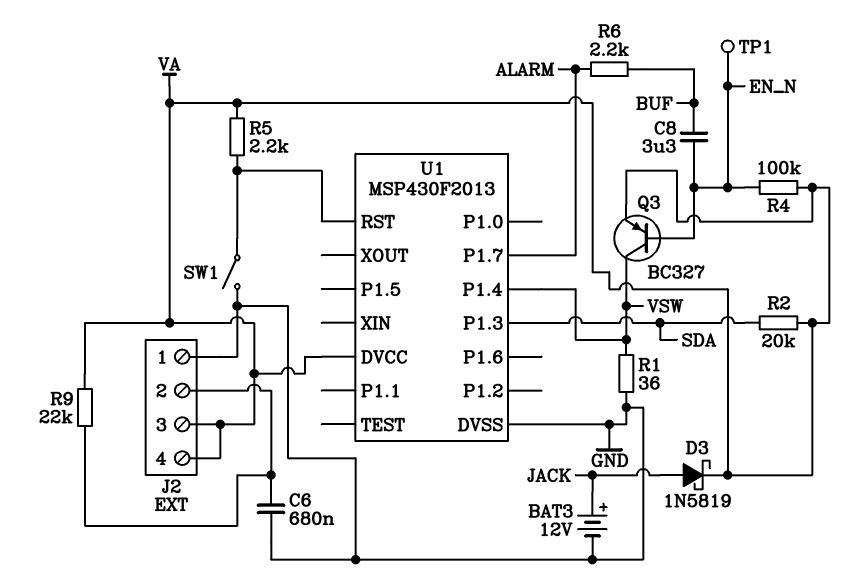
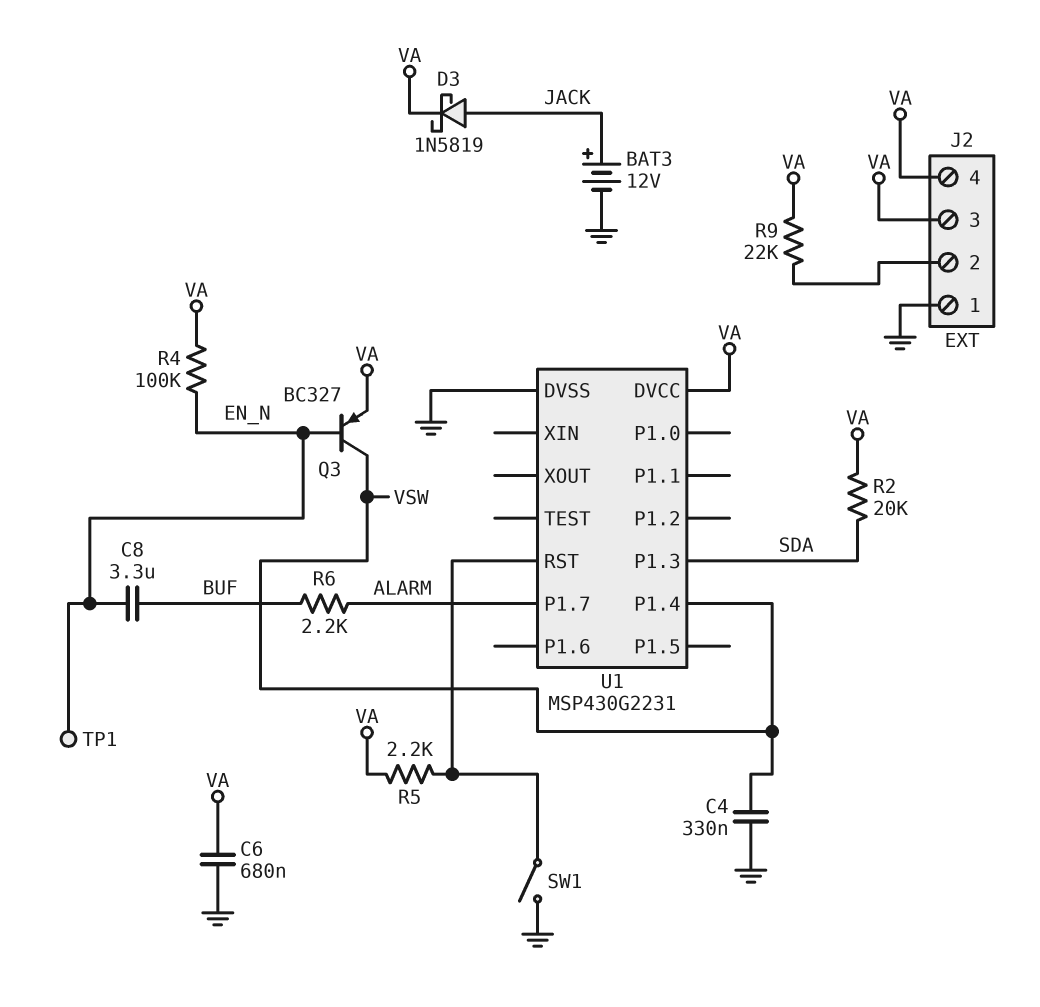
C4: none -> 330nF (GND, VSW)
C6: 680nF (GND, J2/2) -> 680nF (GND, VA)
R1: 36 (GND, VSW) -> none
U1: MSP430F2013 -> MSP430G2231

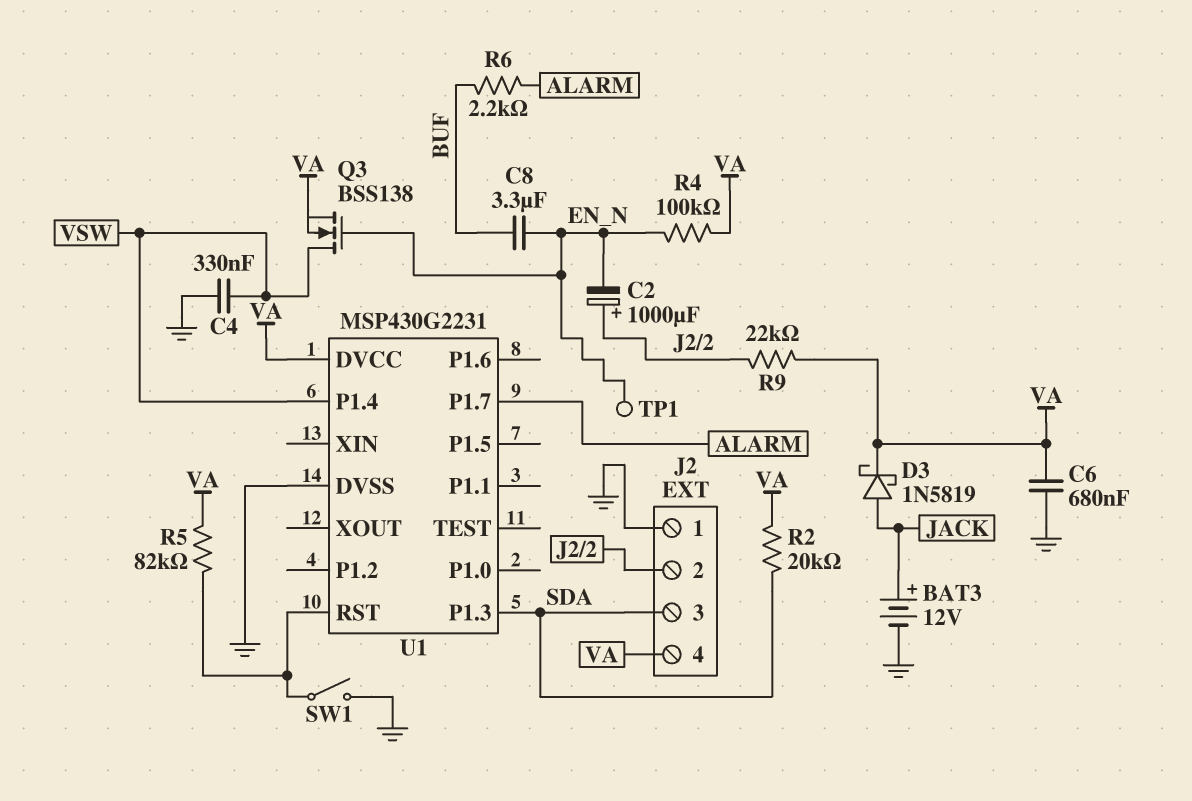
C2: none -> 1000uF (plus J2/2, minus EN_N)
J2 pin 3: VA -> SDA
Q3: PNP BC327 (B EN_N, C VSW, E VA) -> NMOS BSS138 (G EN_N, D VSW, S VA)
R5: 2.2k (U1/RST, VA) -> 82k (U1/RST, VA)

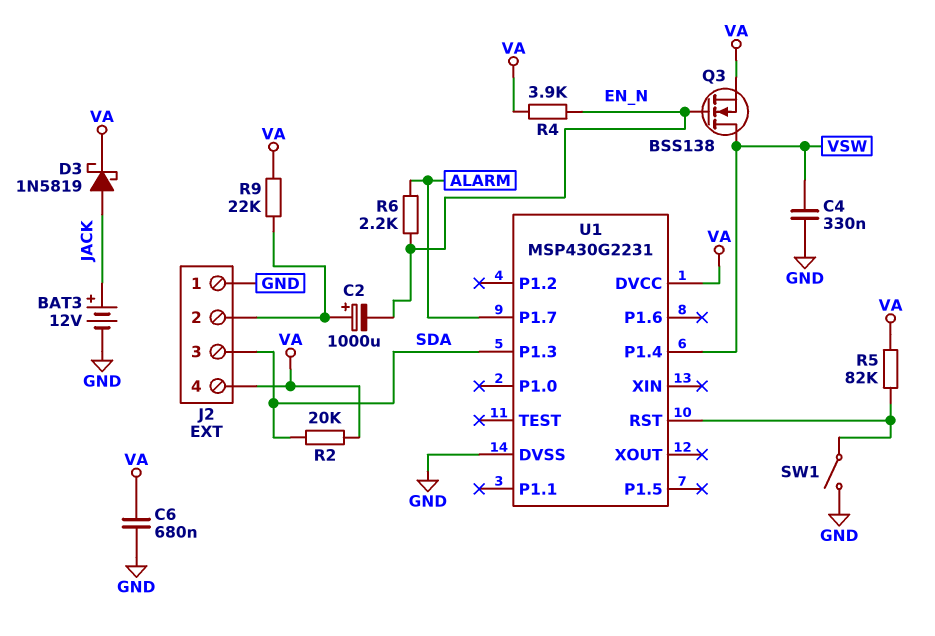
C8: 3.3uF (BUF, EN_N) -> none
R4: 100k (EN_N, VA) -> 3.9k (EN_N, VA)
R6: 2.2k (ALARM, BUF) -> 2.2k (ALARM, EN_N)
TP1: test point (EN_N) -> none

